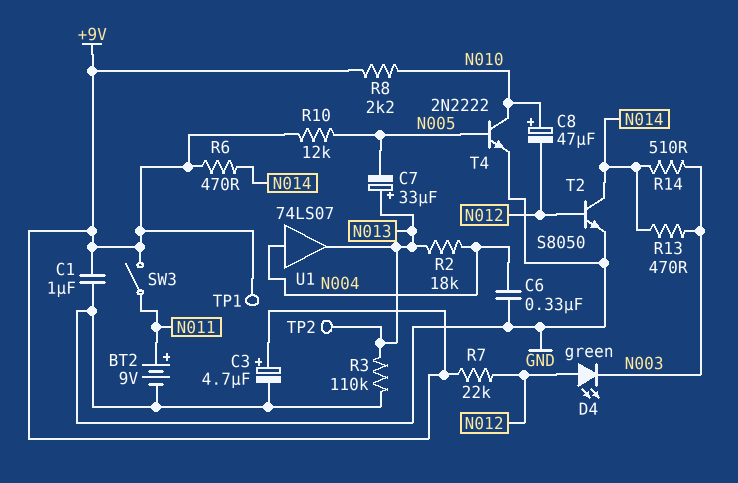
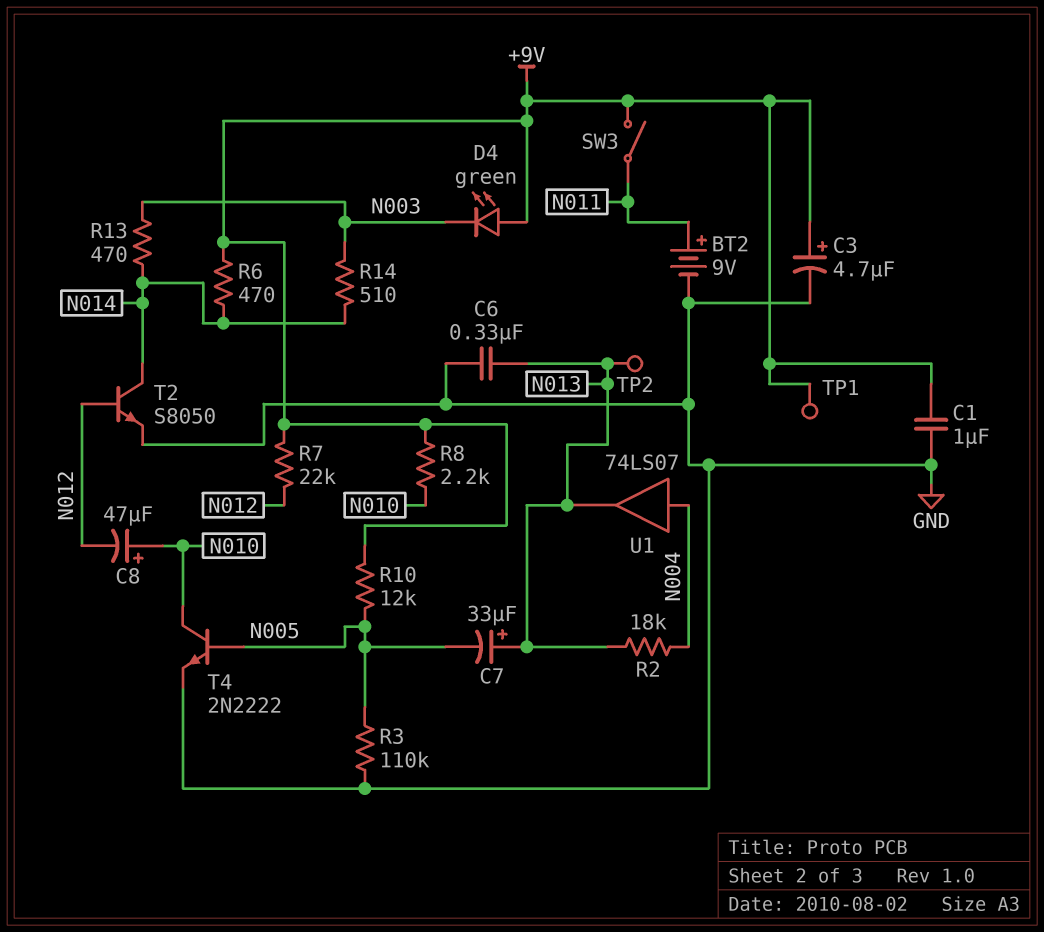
C6: 330nF (GND, N004) -> 330nF (GND, N013)
D4: LED green (A N012, K N003) -> LED green (A +9V, K N003)
R3: 110k (GND, N013) -> 110k (GND, N005)

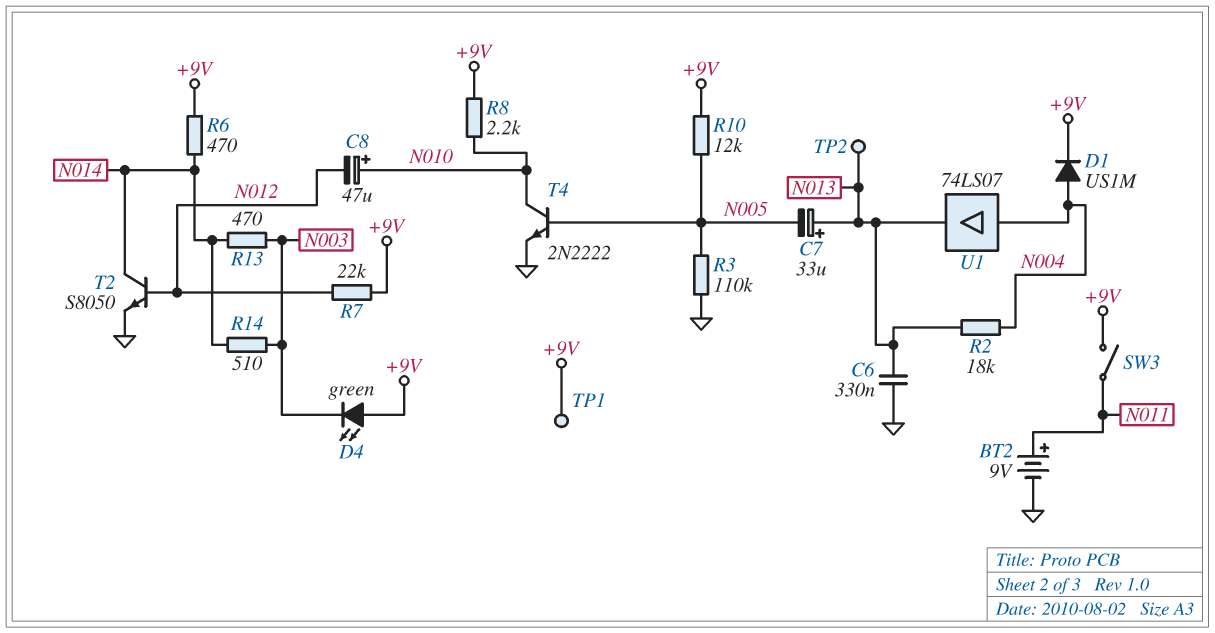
C1: 1uF (+9V, GND) -> none
C3: 4.7uF (plus +9V, minus GND) -> none
D1: none -> diode US1M (A N004, K +9V)

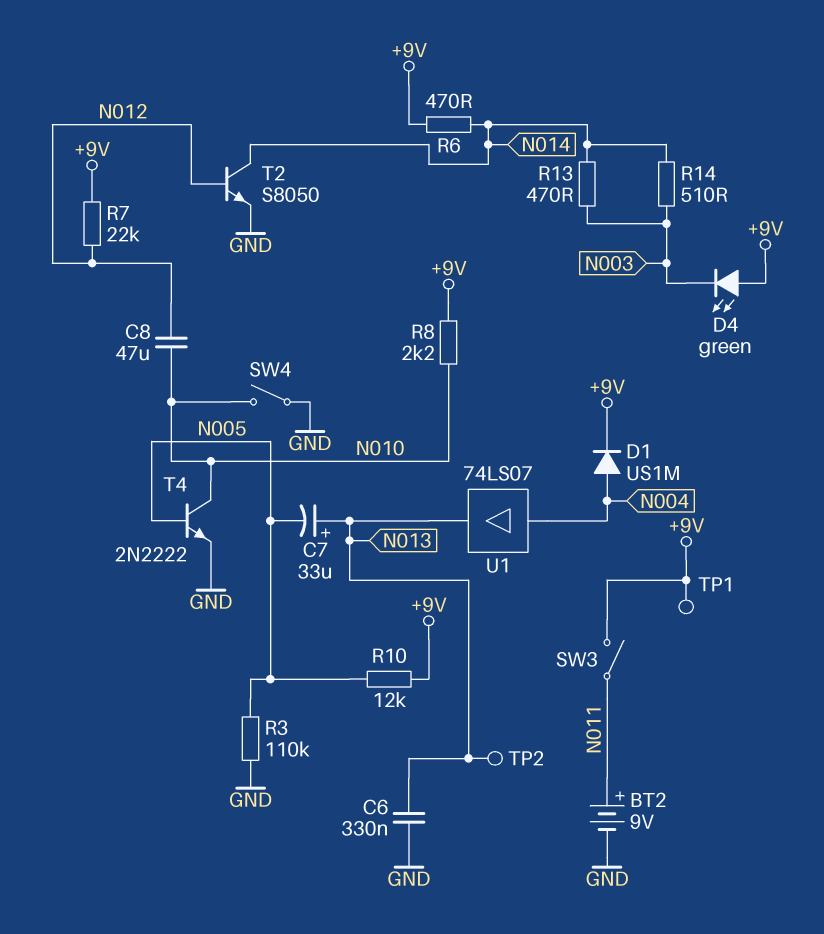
C8: 47uF (plus N010, minus N012) -> 47uF (N010, N012)
R2: 18k (N004, N013) -> none
SW4: none -> switch (GND, N010)

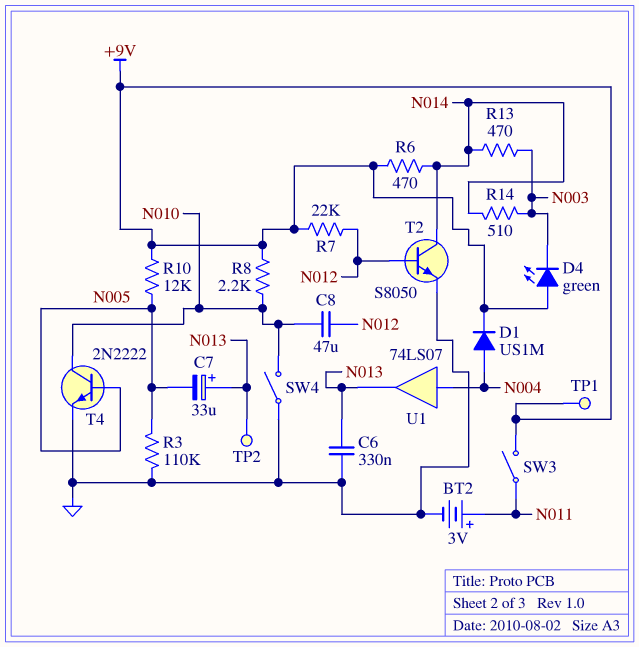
BT2: 9V (plus N011, minus GND) -> 3V (plus N011, minus GND)

